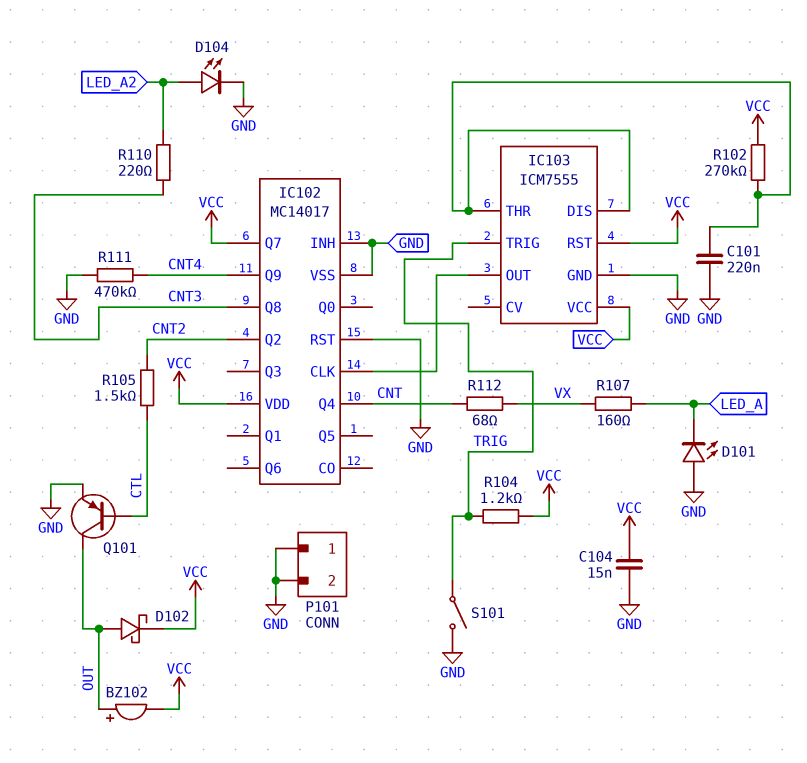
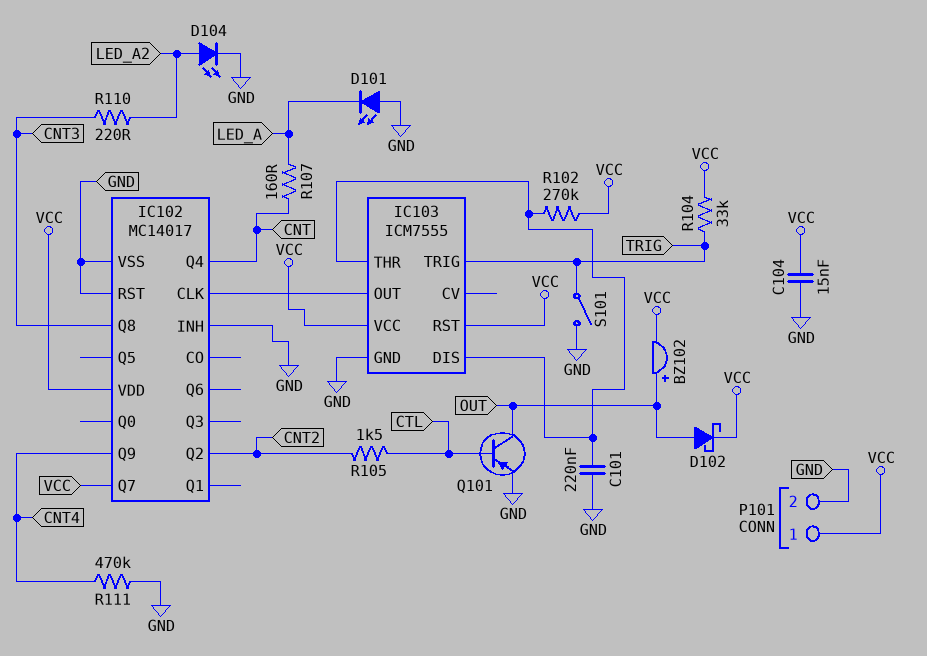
P101 pin 1: GND -> VCC
R104: 1.2k (TRIG, VCC) -> 33k (TRIG, VCC)
R107: 160 (LED_A, VX) -> 160 (CNT, LED_A)
R112: 68 (CNT, VX) -> none

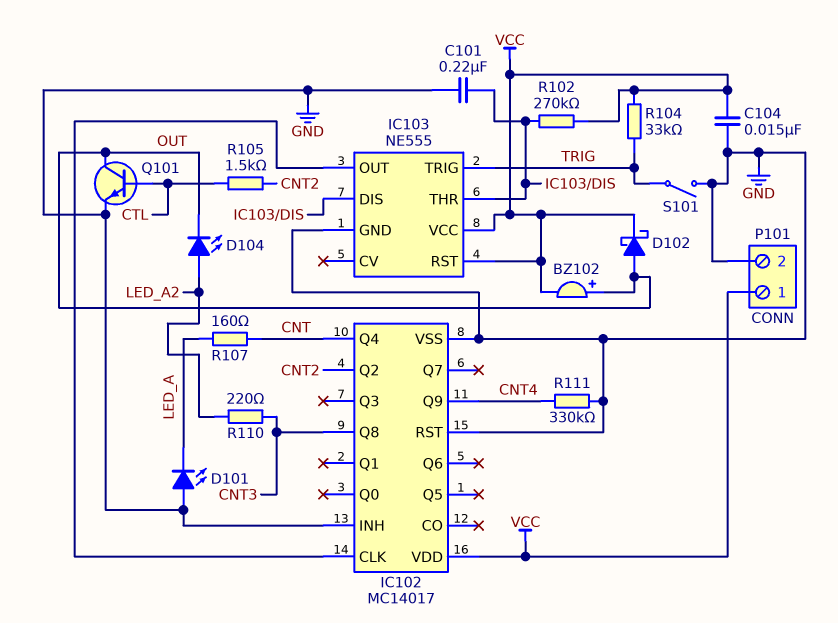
D104: LED (A LED_A2, K GND) -> LED (A LED_A2, K OUT)
IC102 pin Q7: VCC -> none
IC103: ICM7555 -> NE555
Q101: PNP (B CTL, C OUT, E GND) -> NPN (B CTL, C OUT, E GND)
R111: 470k (CNT4, GND) -> 330k (CNT4, GND)

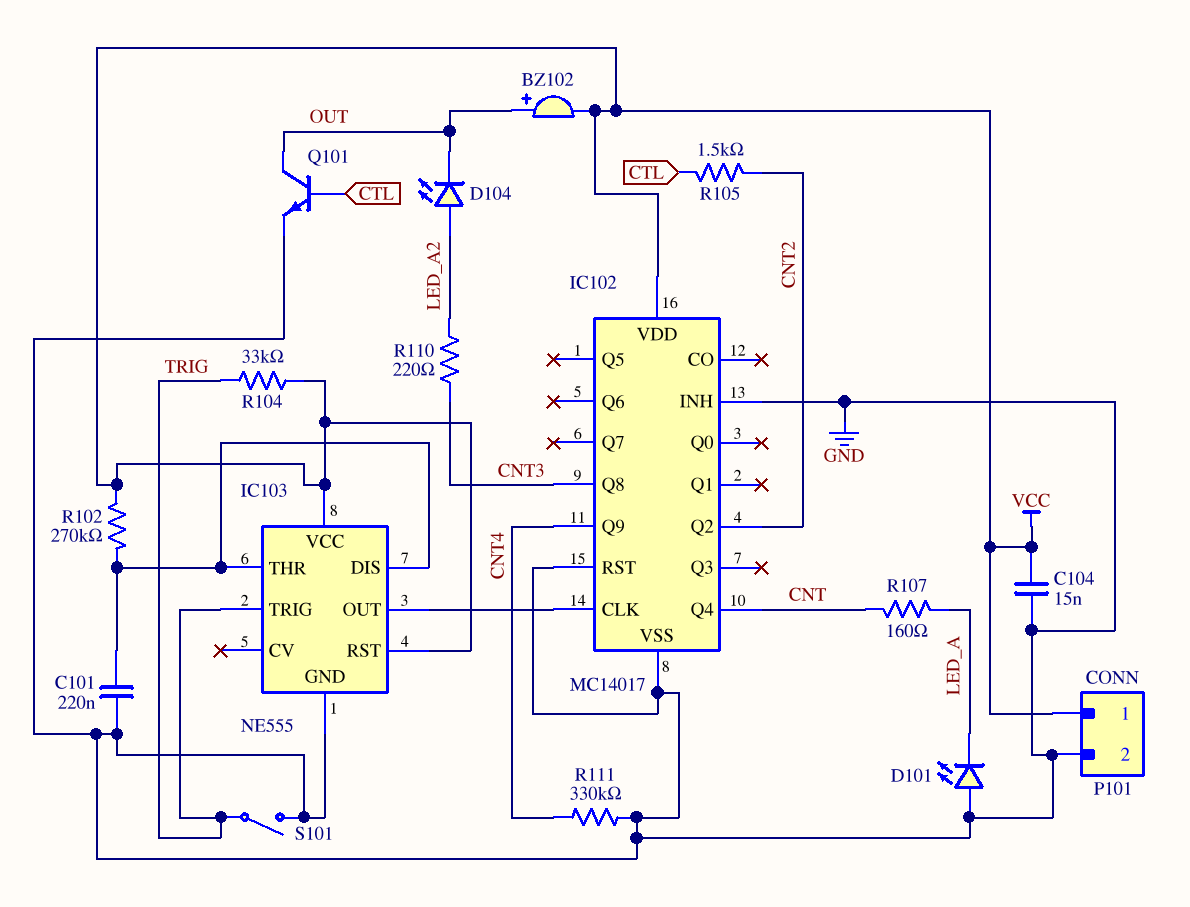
D102: schottky (A OUT, K VCC) -> none

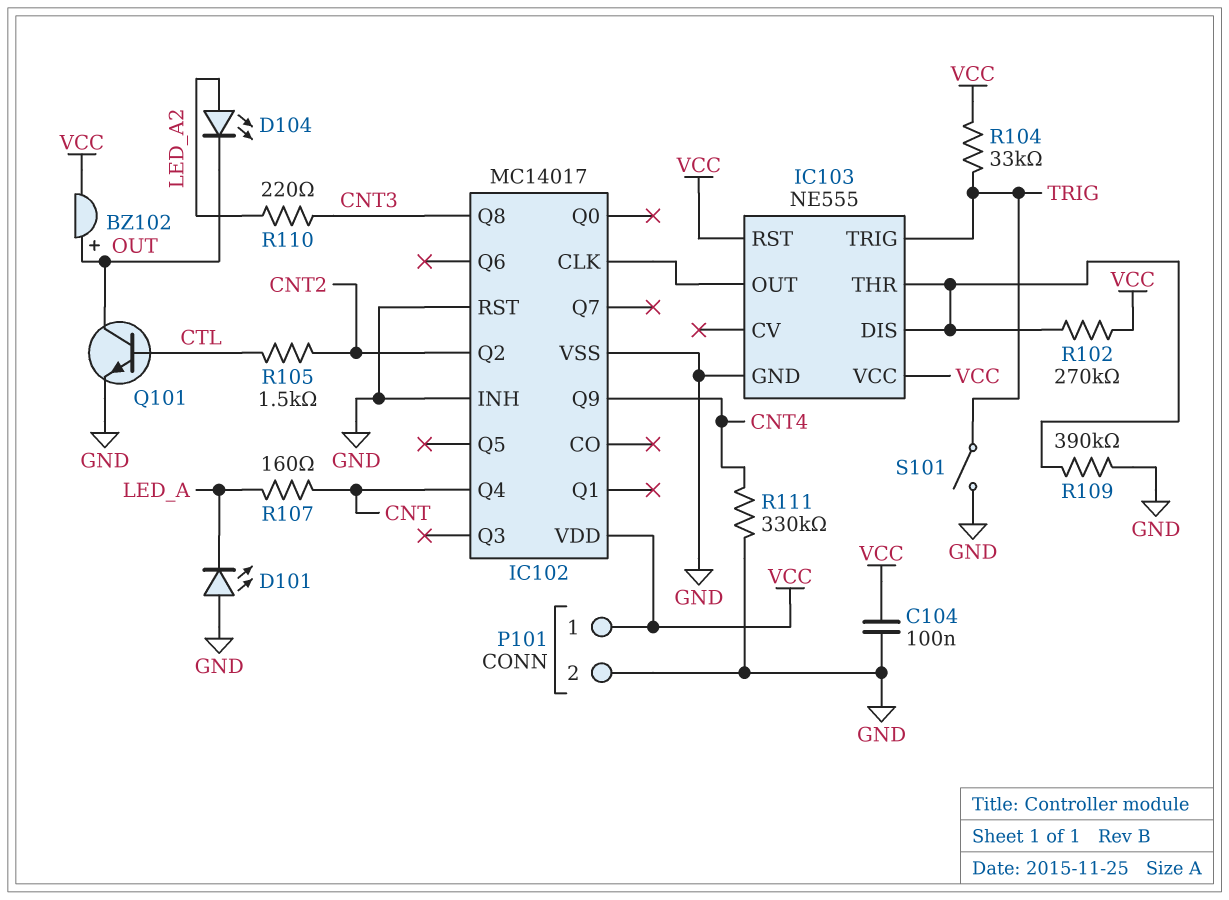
C101: 220nF (GND, IC103/DIS) -> none
C104: 15nF (GND, VCC) -> 100nF (GND, VCC)
R109: none -> 390k (GND, IC103/DIS)

